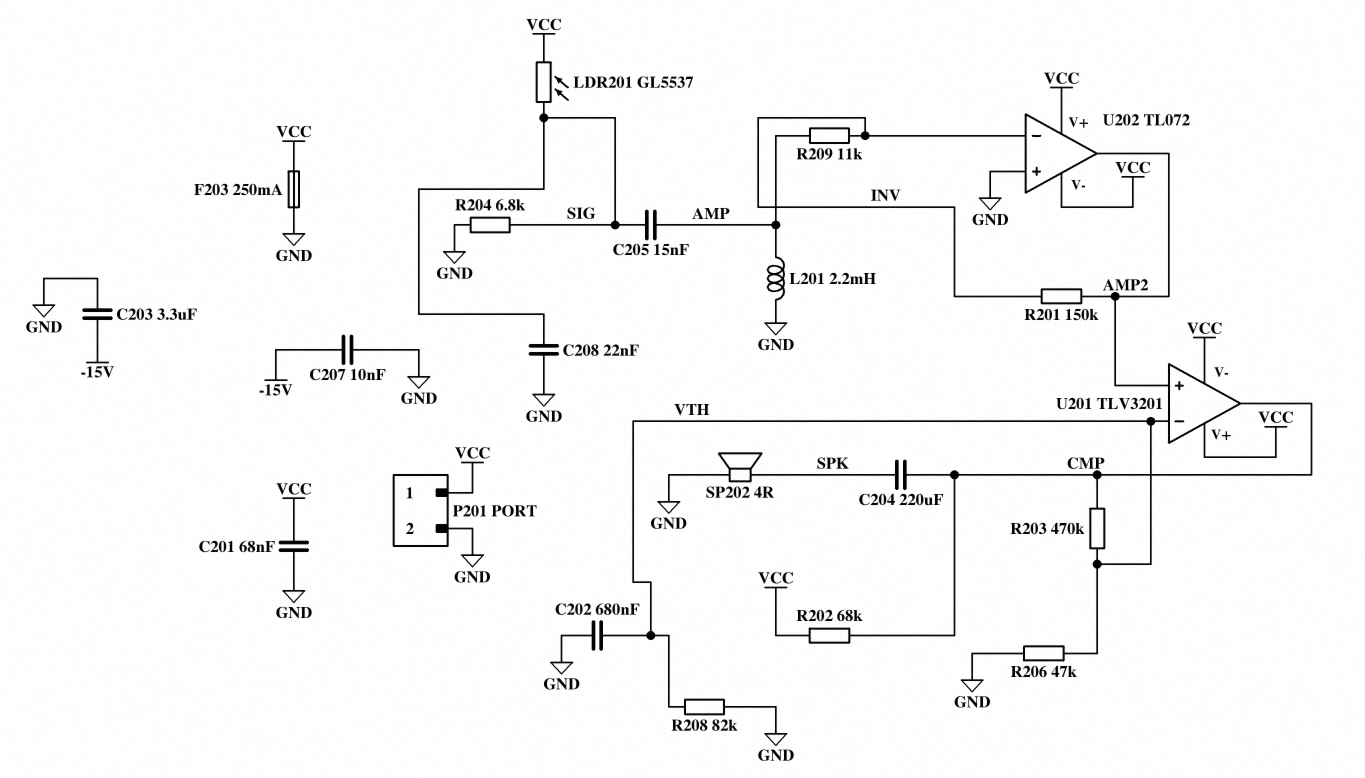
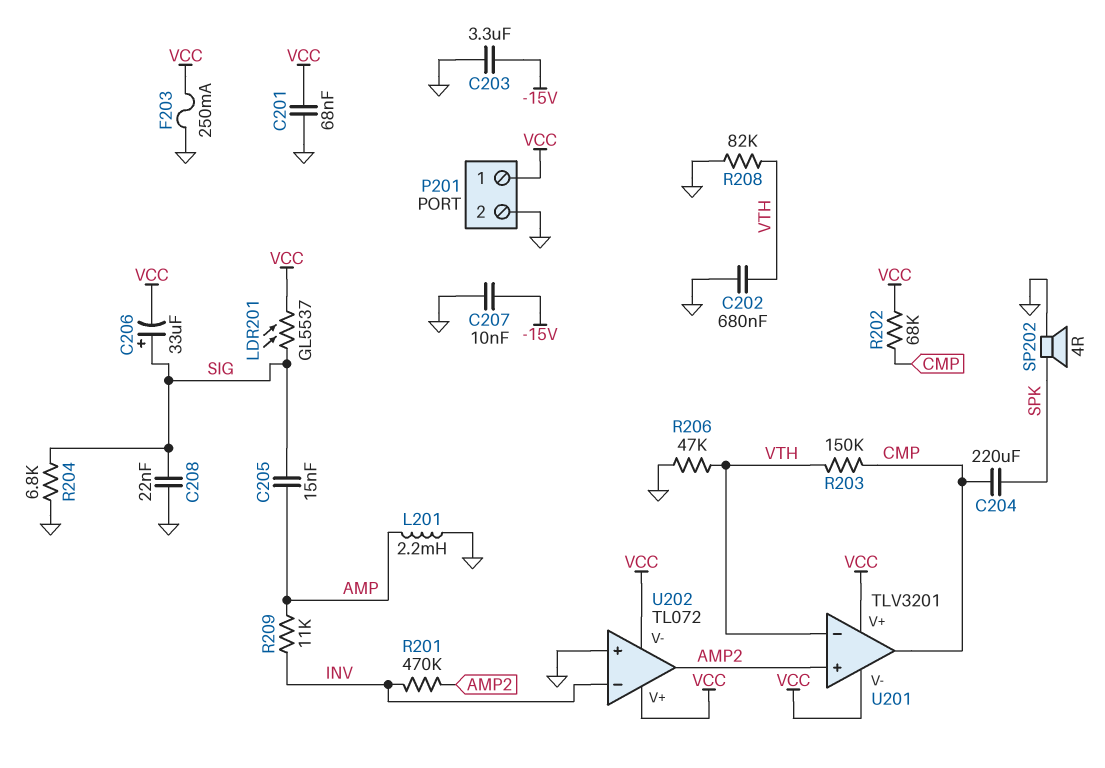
C206: none -> 33uF (plus SIG, minus VCC)
R201: 150k (AMP2, INV) -> 470k (AMP2, INV)
R203: 470k (CMP, VTH) -> 150k (CMP, VTH)

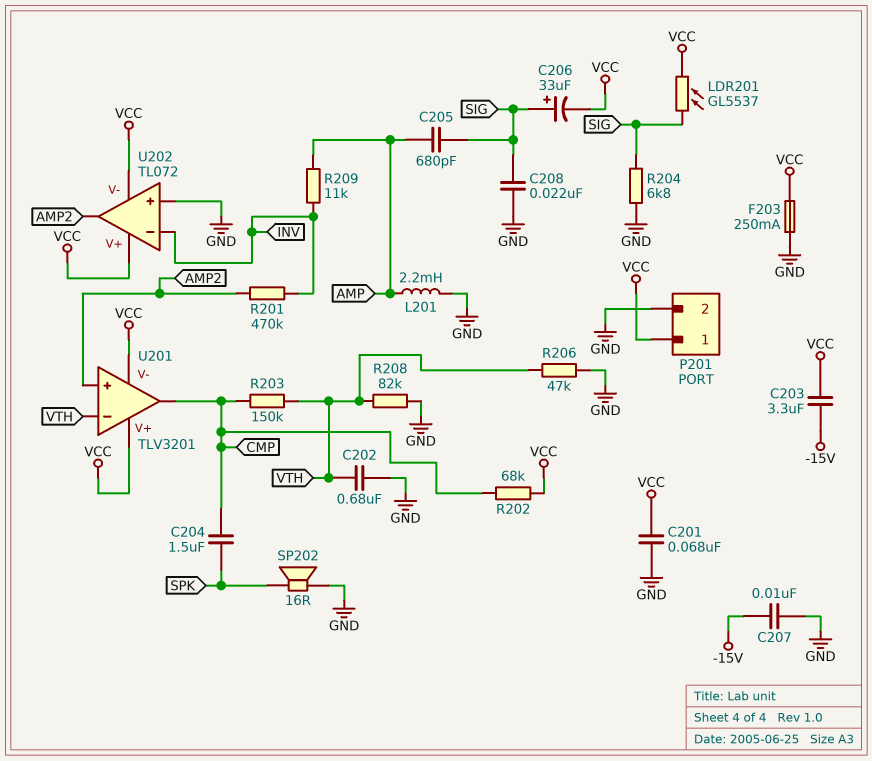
C203: 3.3uF (-15V, GND) -> 3.3uF (-15V, VCC)
C204: 220uF (CMP, SPK) -> 1.5uF (CMP, SPK)
C205: 15nF (AMP, SIG) -> 680pF (AMP, SIG)
SP202: speaker 4R (GND, SPK) -> speaker 16R (GND, SPK)

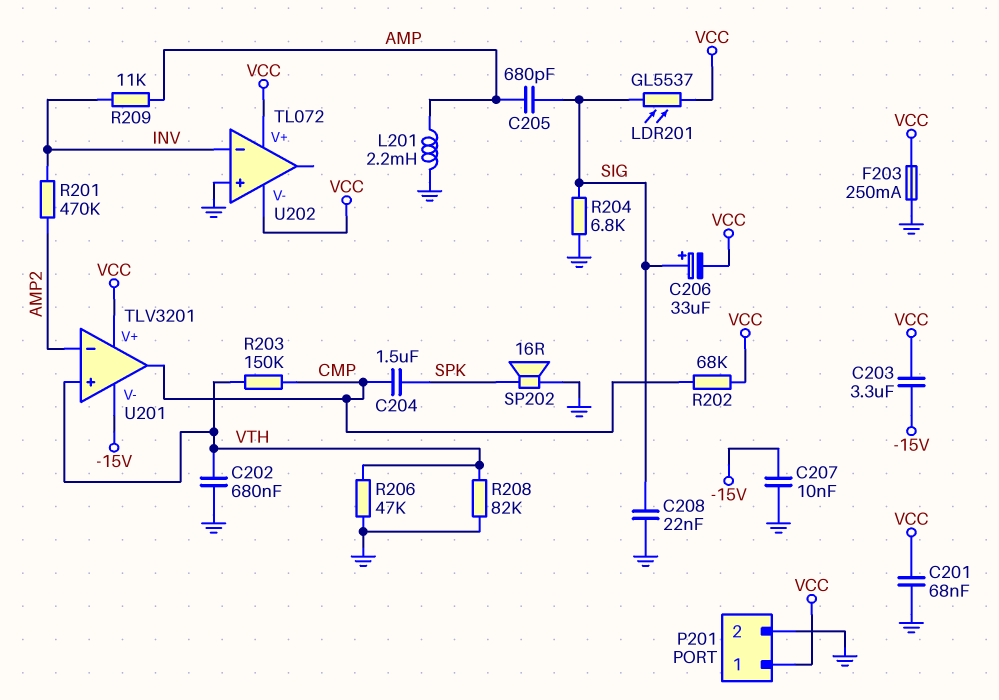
U201 pin V-: VCC -> -15V
U201 pin in+: AMP2 -> VTH
U201 pin in-: VTH -> AMP2
U202 pin out: AMP2 -> none

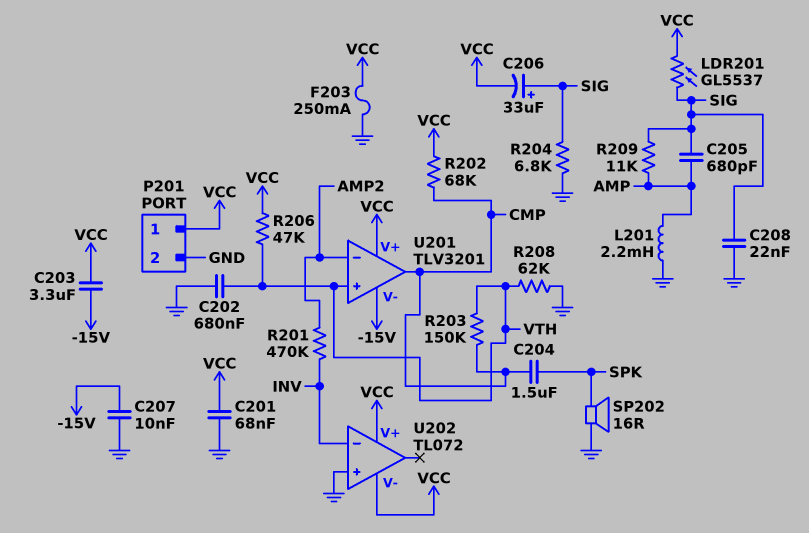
R206: 47k (GND, VTH) -> 47k (VCC, VTH)
R208: 82k (GND, VTH) -> 62k (GND, VTH)
R209: 11k (AMP, INV) -> 11k (AMP, SIG)

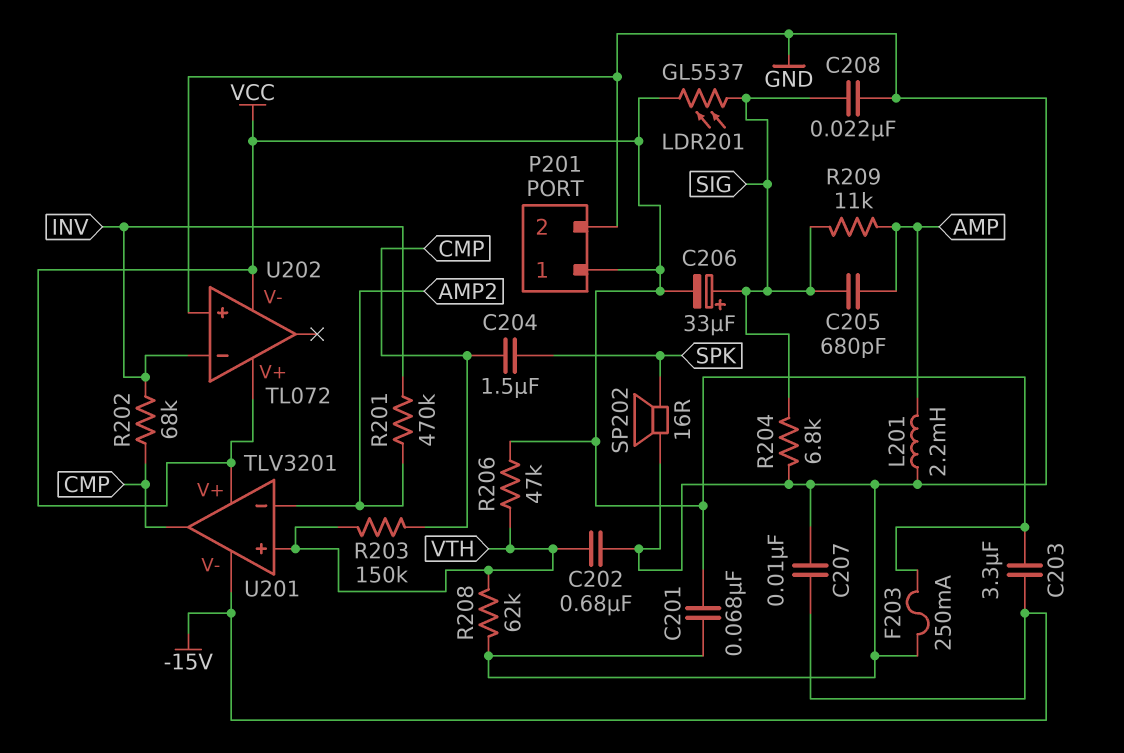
R202: 68k (CMP, VCC) -> 68k (CMP, INV)

